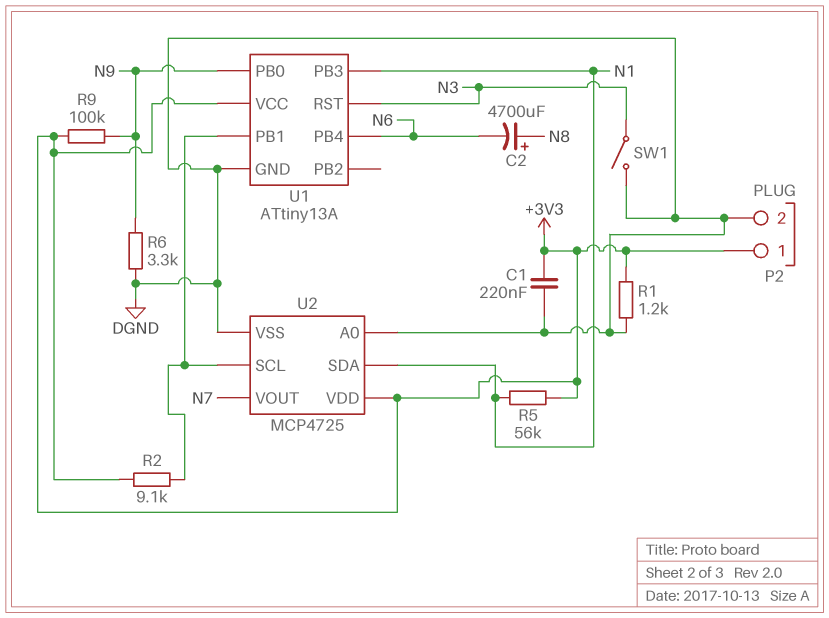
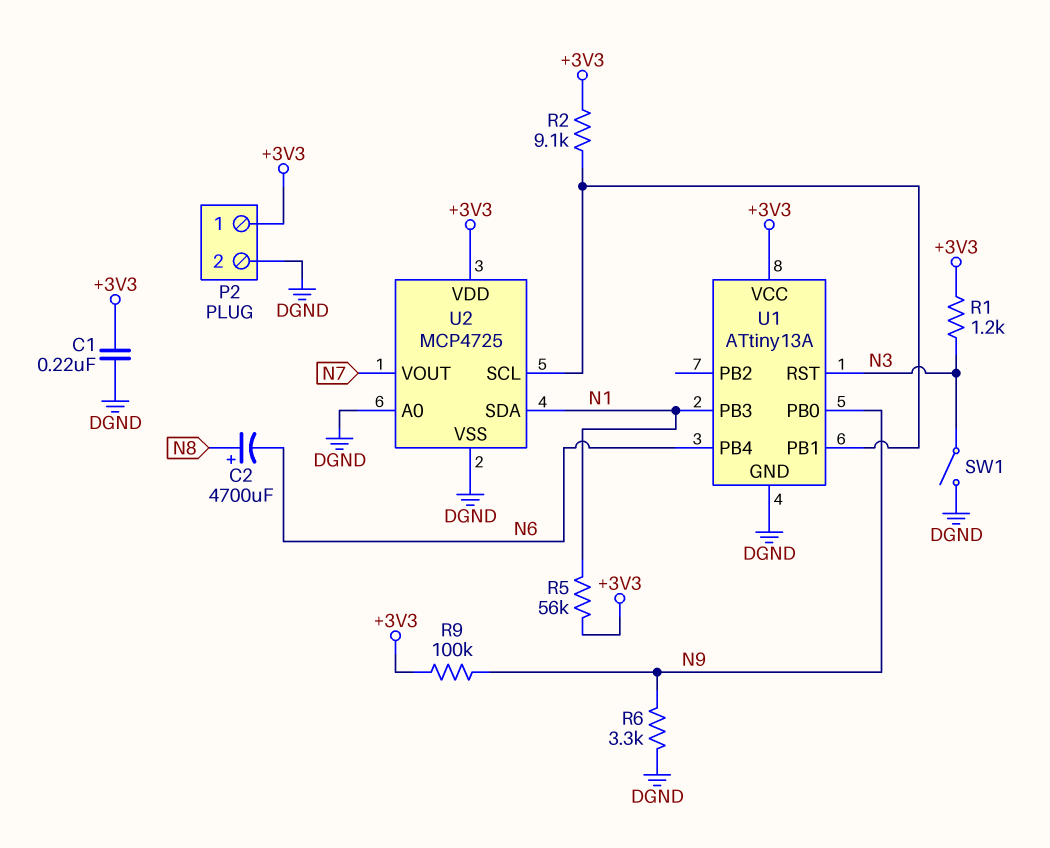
R1: 1.2k (+3V3, DGND) -> 1.2k (+3V3, N3)

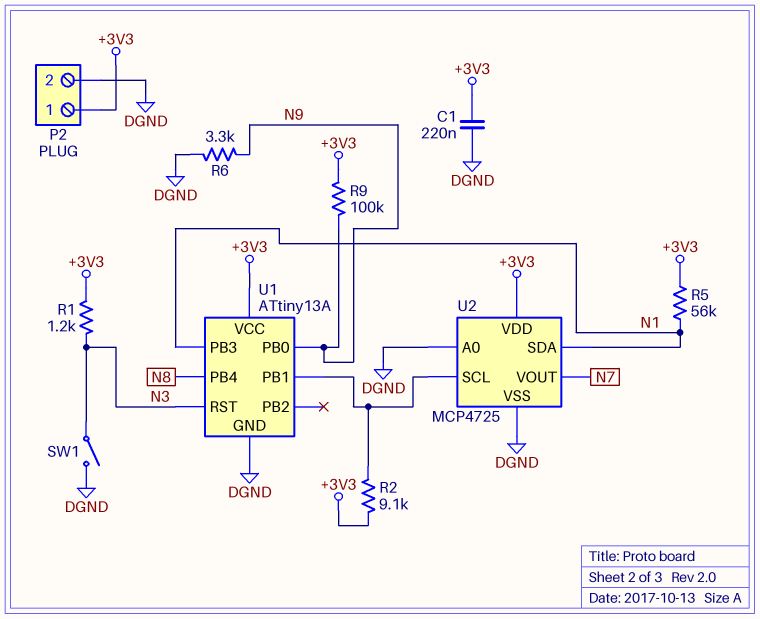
C2: 4700uF (plus N8, minus N6) -> none
U1 pin PB4: N6 -> N8

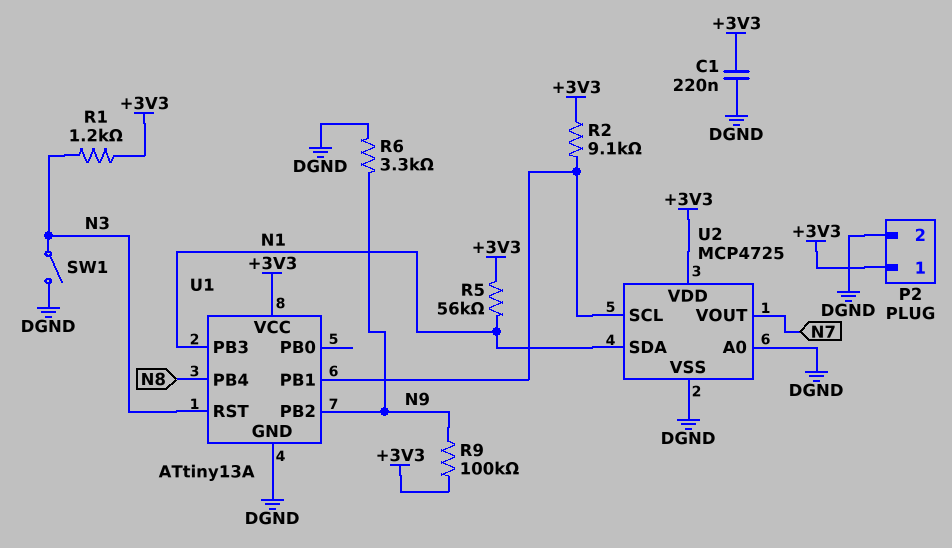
U1 pin PB0: N9 -> none
U1 pin PB2: none -> N9

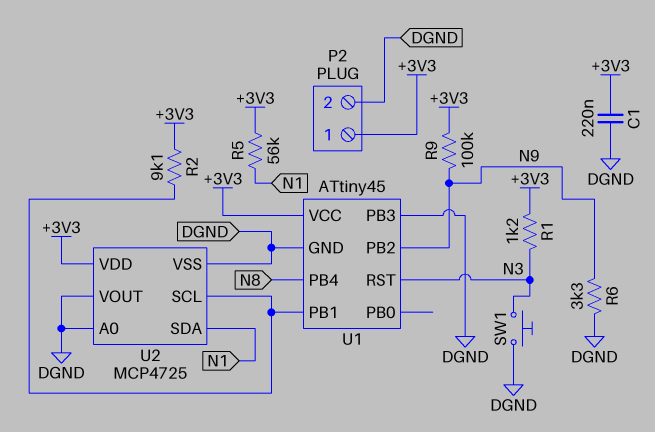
SW1: switch (DGND, N3) -> button (DGND, N3)
U1: ATtiny13A -> ATtiny45
U1 pin PB3: N1 -> DGND
U2 pin VOUT: N7 -> DGND

